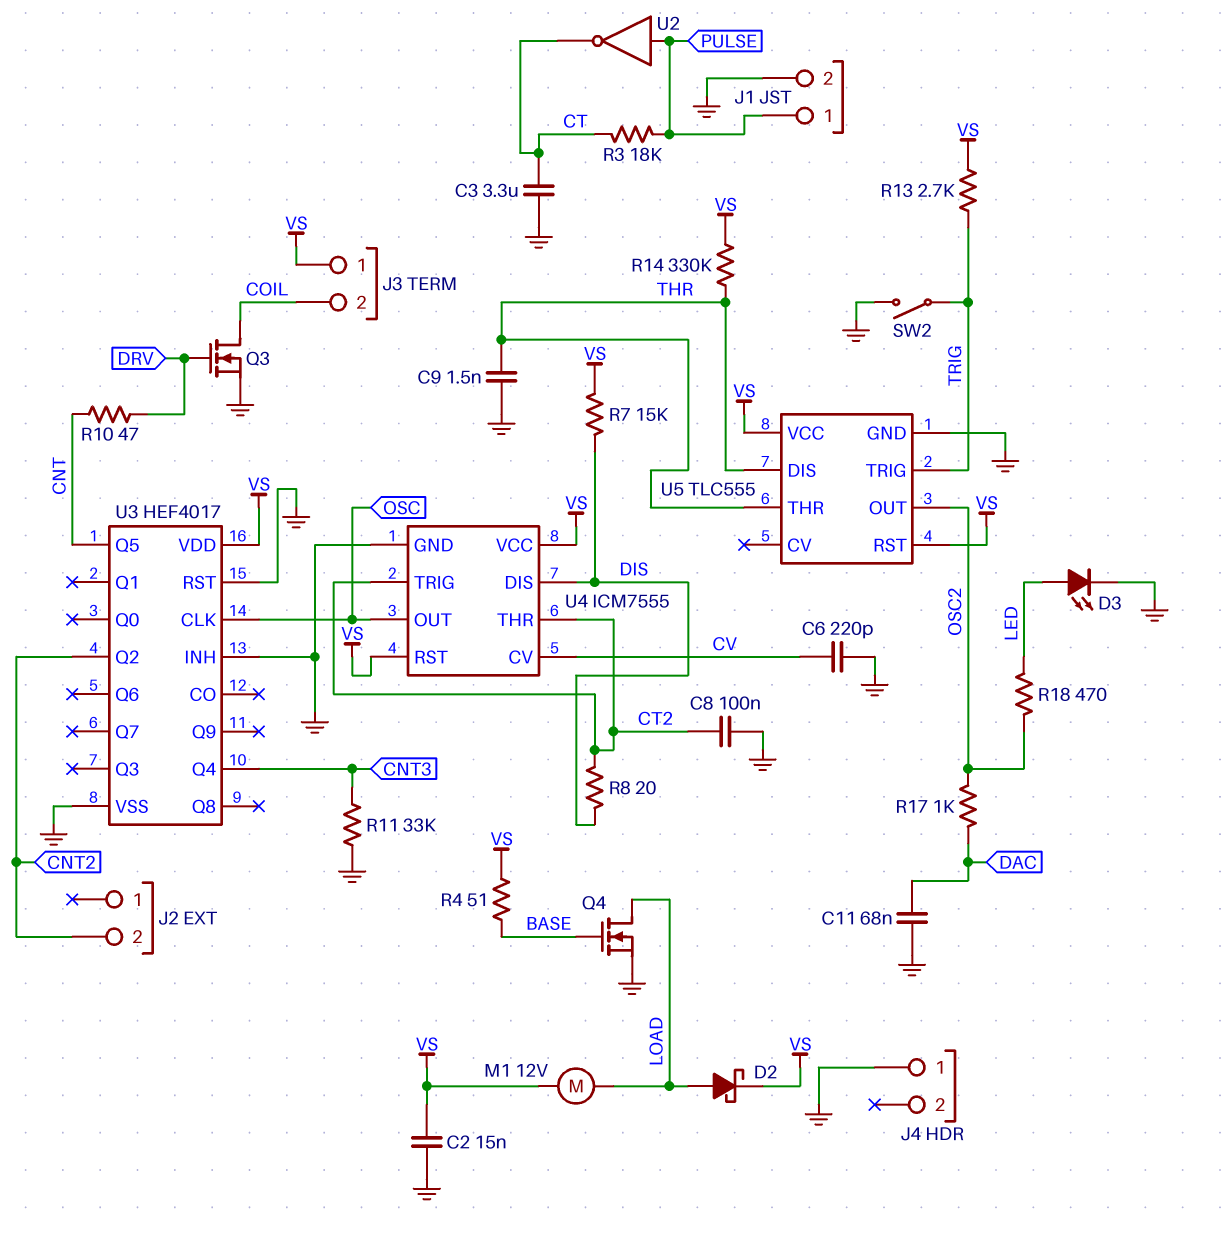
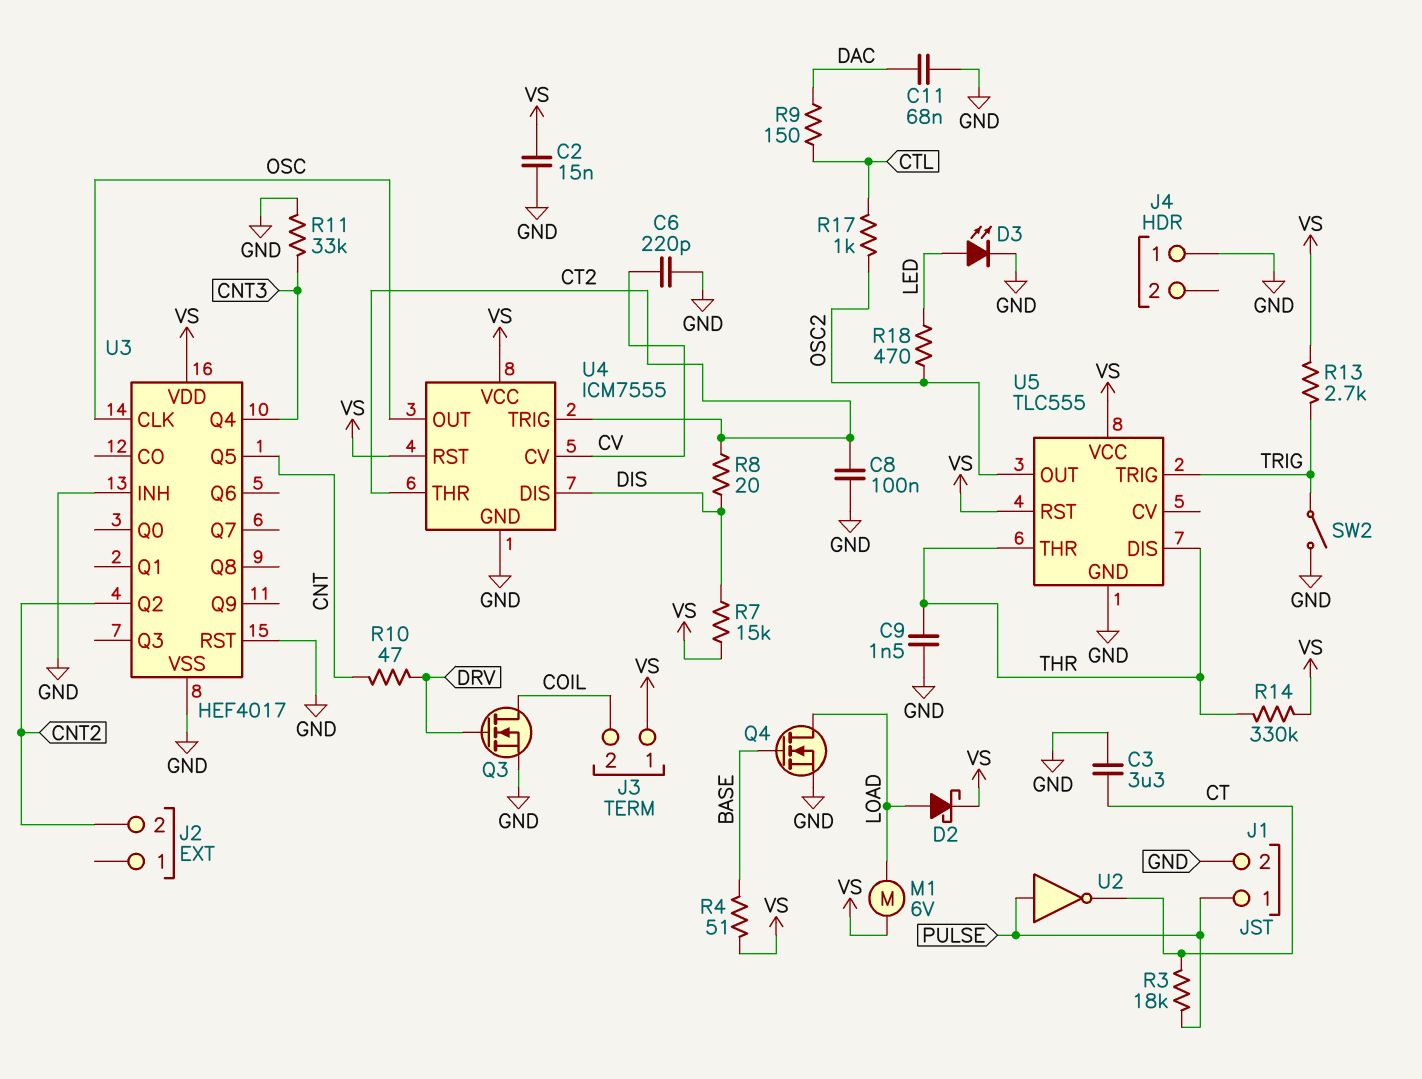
M1: motor 12V (LOAD, VS) -> motor 6V (LOAD, VS)
R9: none -> 150 (CTL, DAC)
R17: 1k (DAC, OSC2) -> 1k (CTL, OSC2)

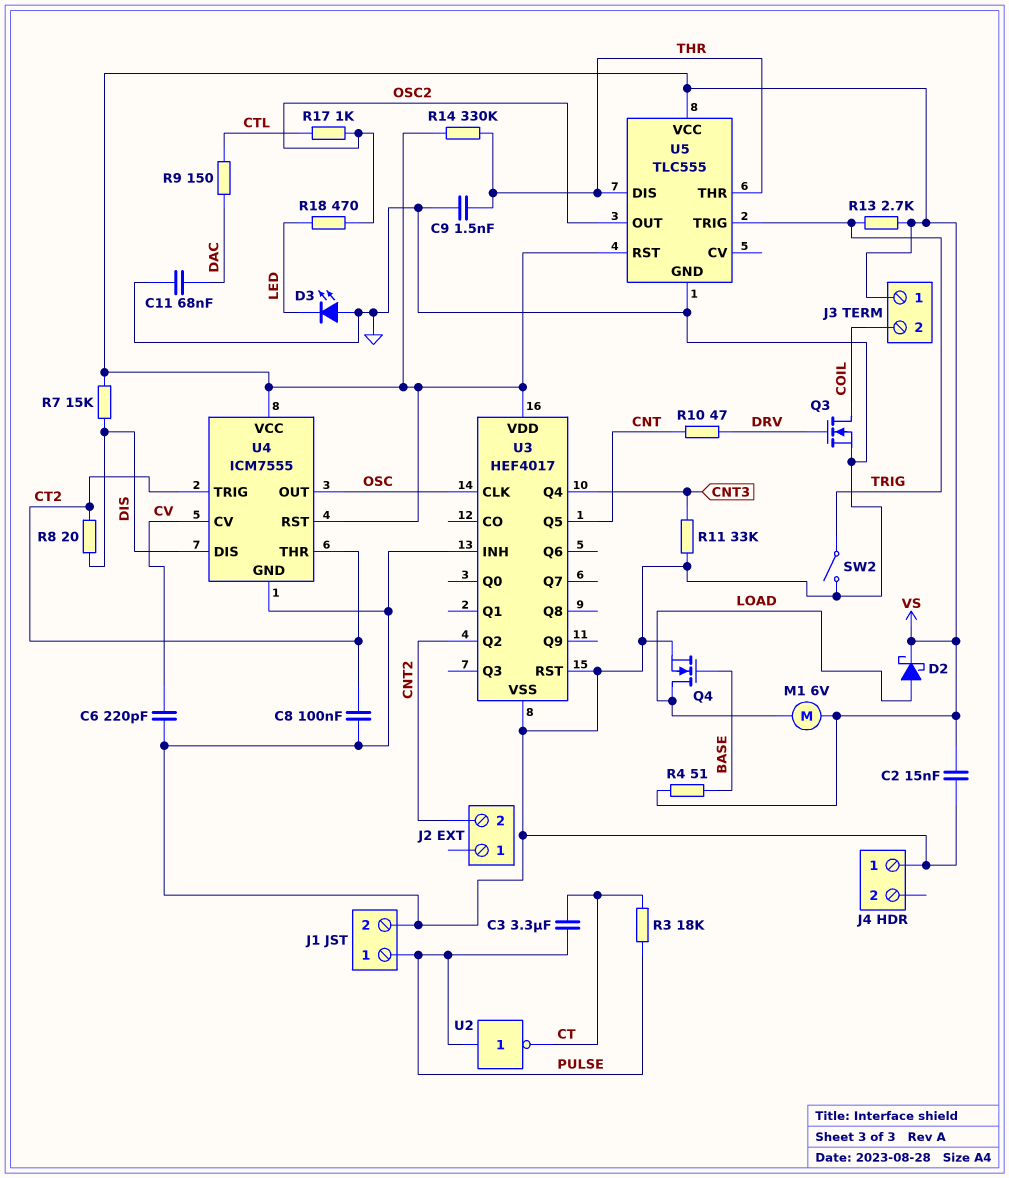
C3: 3.3uF (CT, GND) -> 3.3uF (CT, PULSE)
D3: LED (A LED, K GND) -> LED (A GND, K LED)

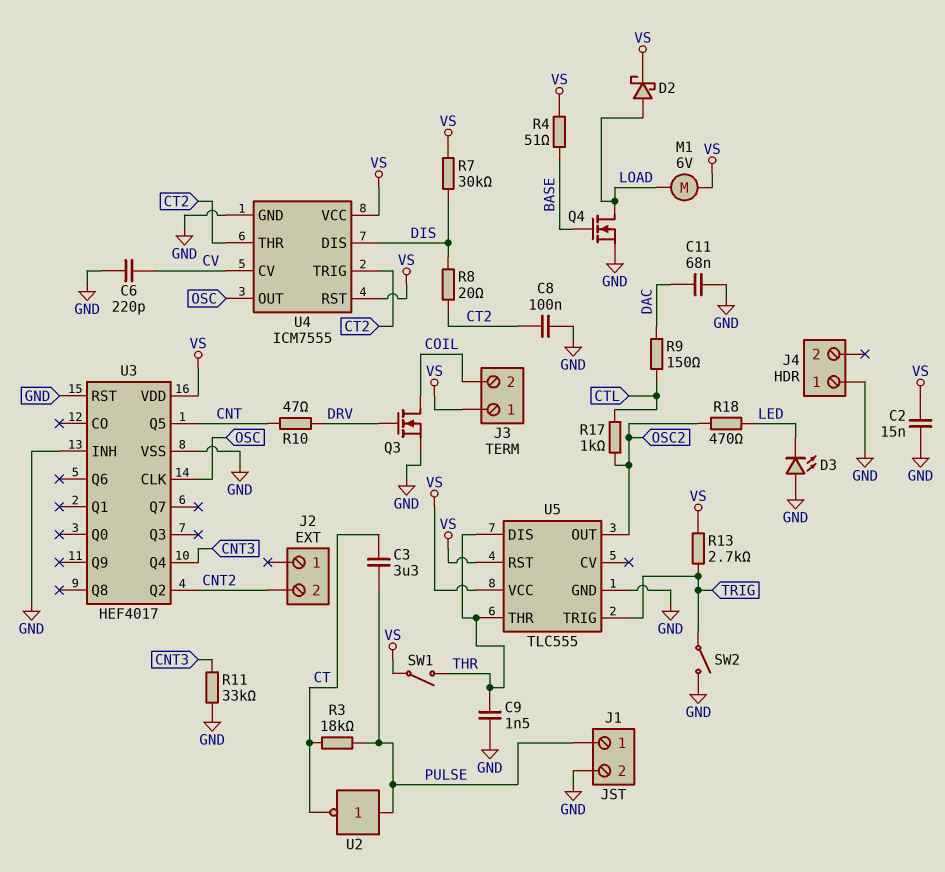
R7: 15k (DIS, VS) -> 30k (DIS, VS)
R14: 330k (THR, VS) -> none
SW1: none -> switch (THR, VS)

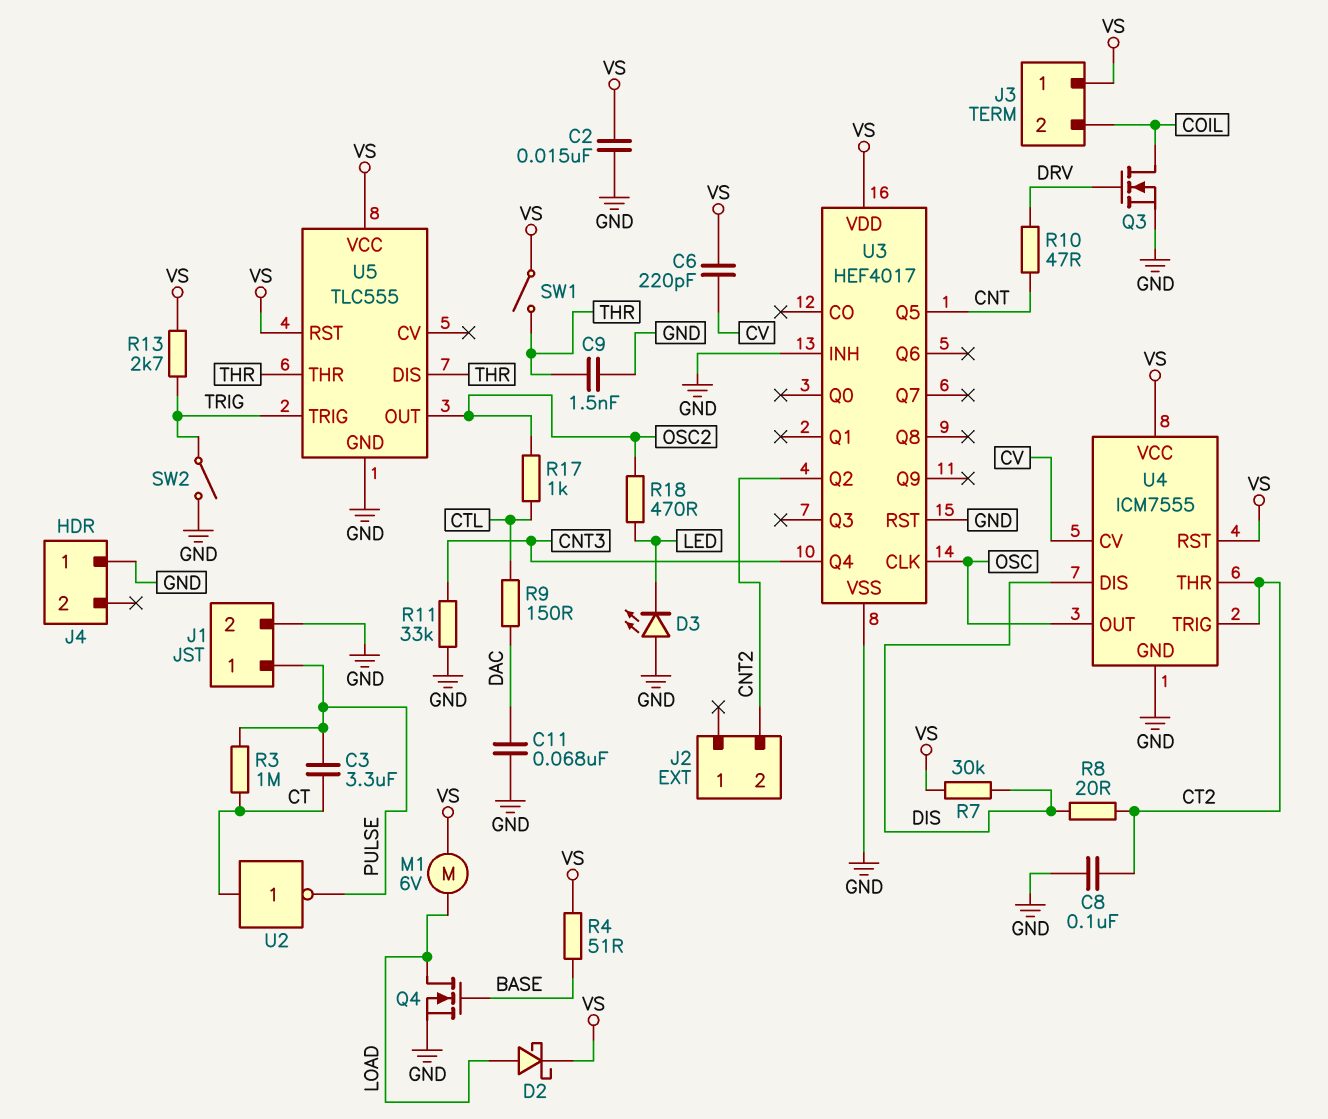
C6: 220pF (CV, GND) -> 220pF (CV, VS)
R3: 18k (CT, PULSE) -> 1M (CT, PULSE)
U2: NOT (in PULSE, out CT) -> NOT (in CT, out PULSE)

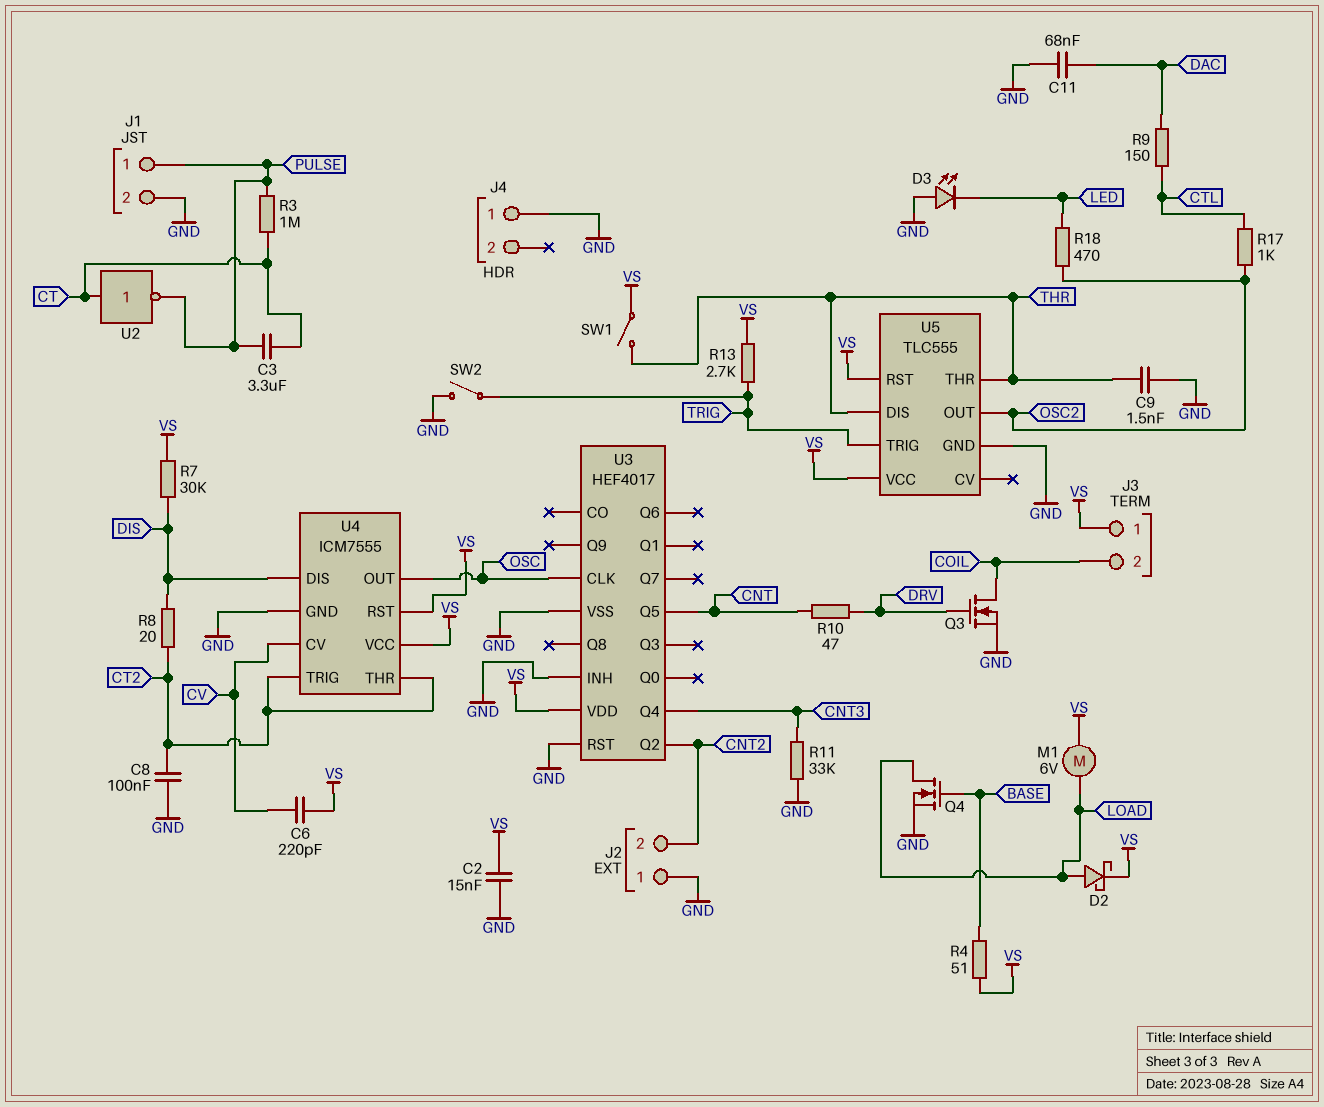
J2 pin 1: none -> GND

